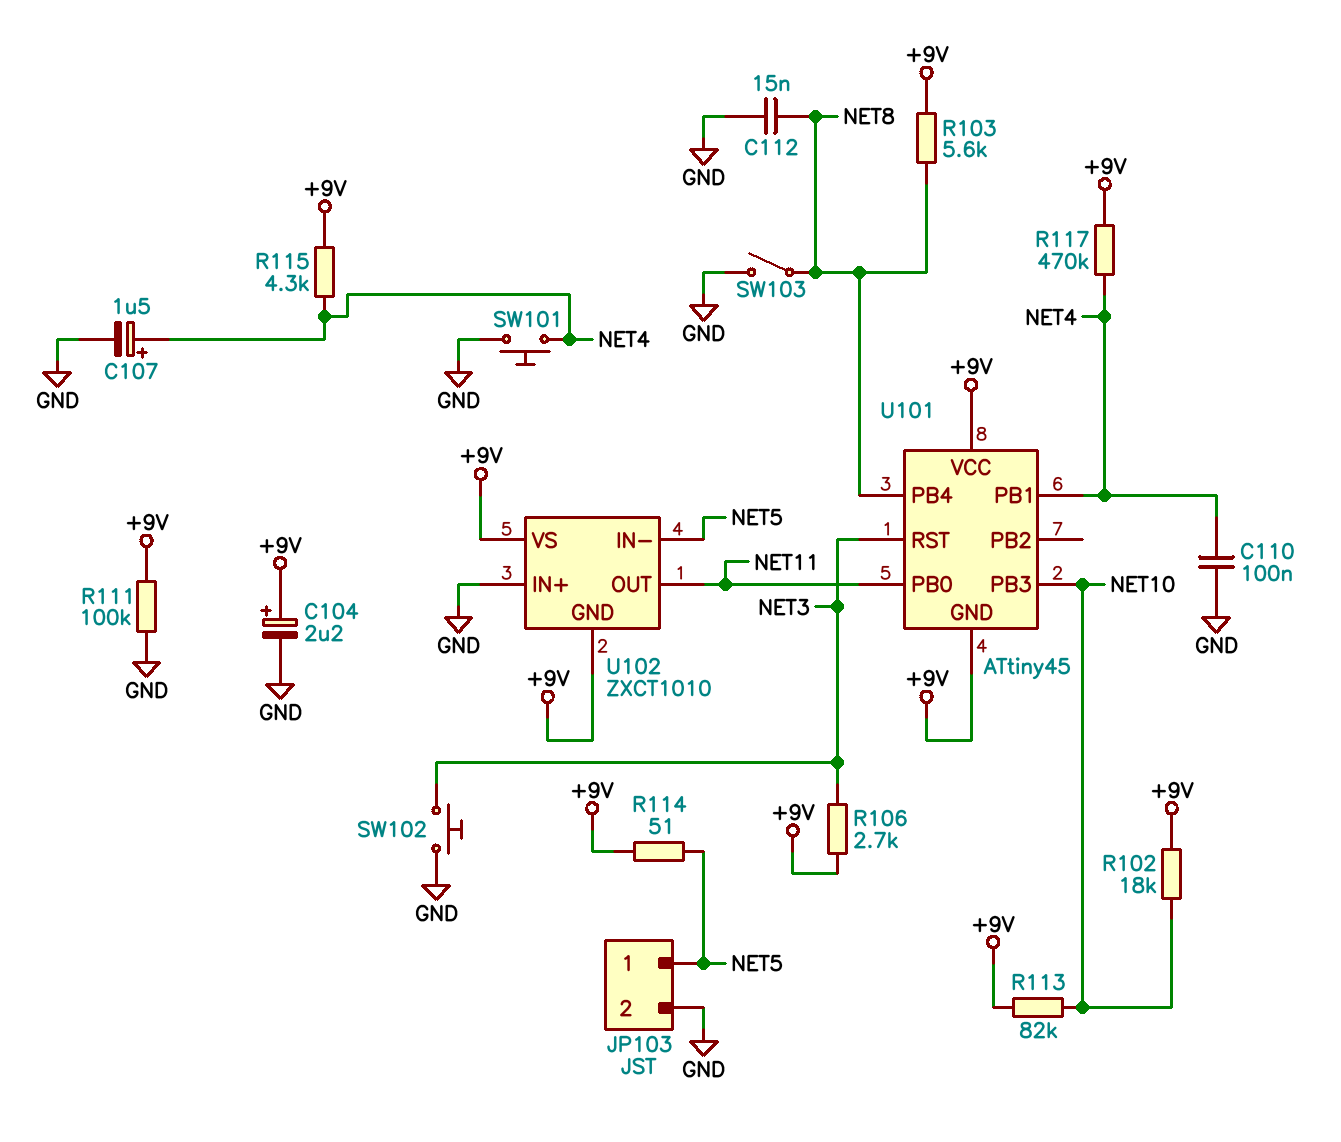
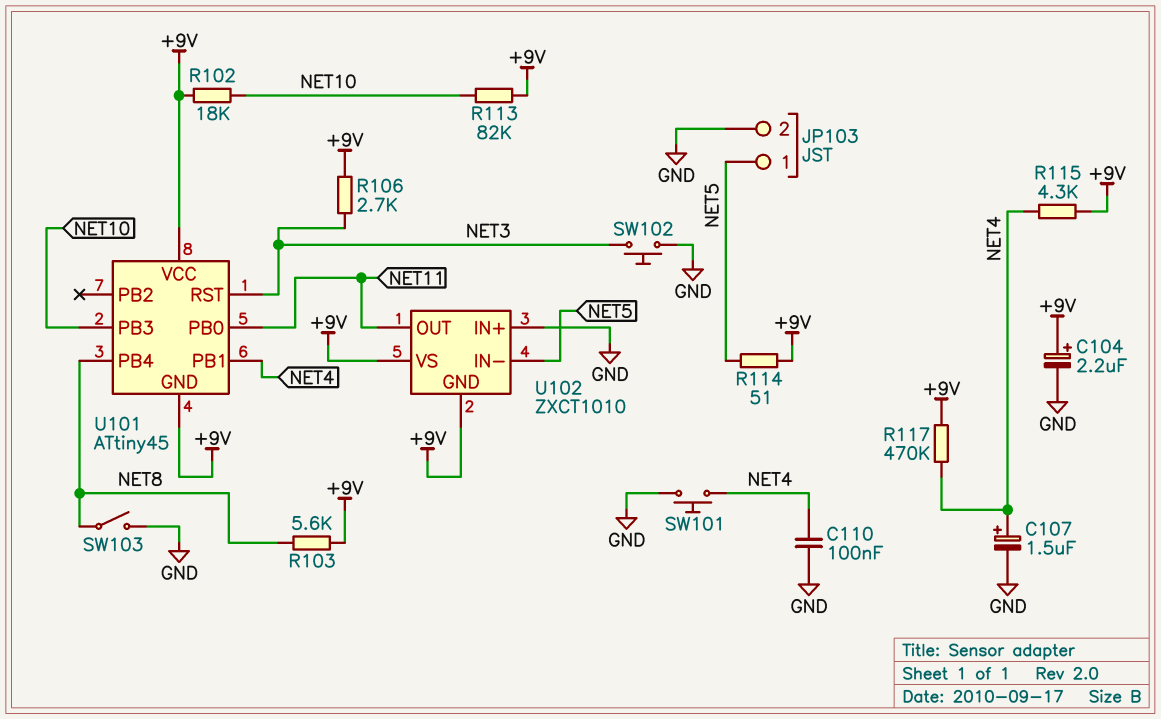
C112: 15nF (GND, NET8) -> none
R111: 100k (+9V, GND) -> none

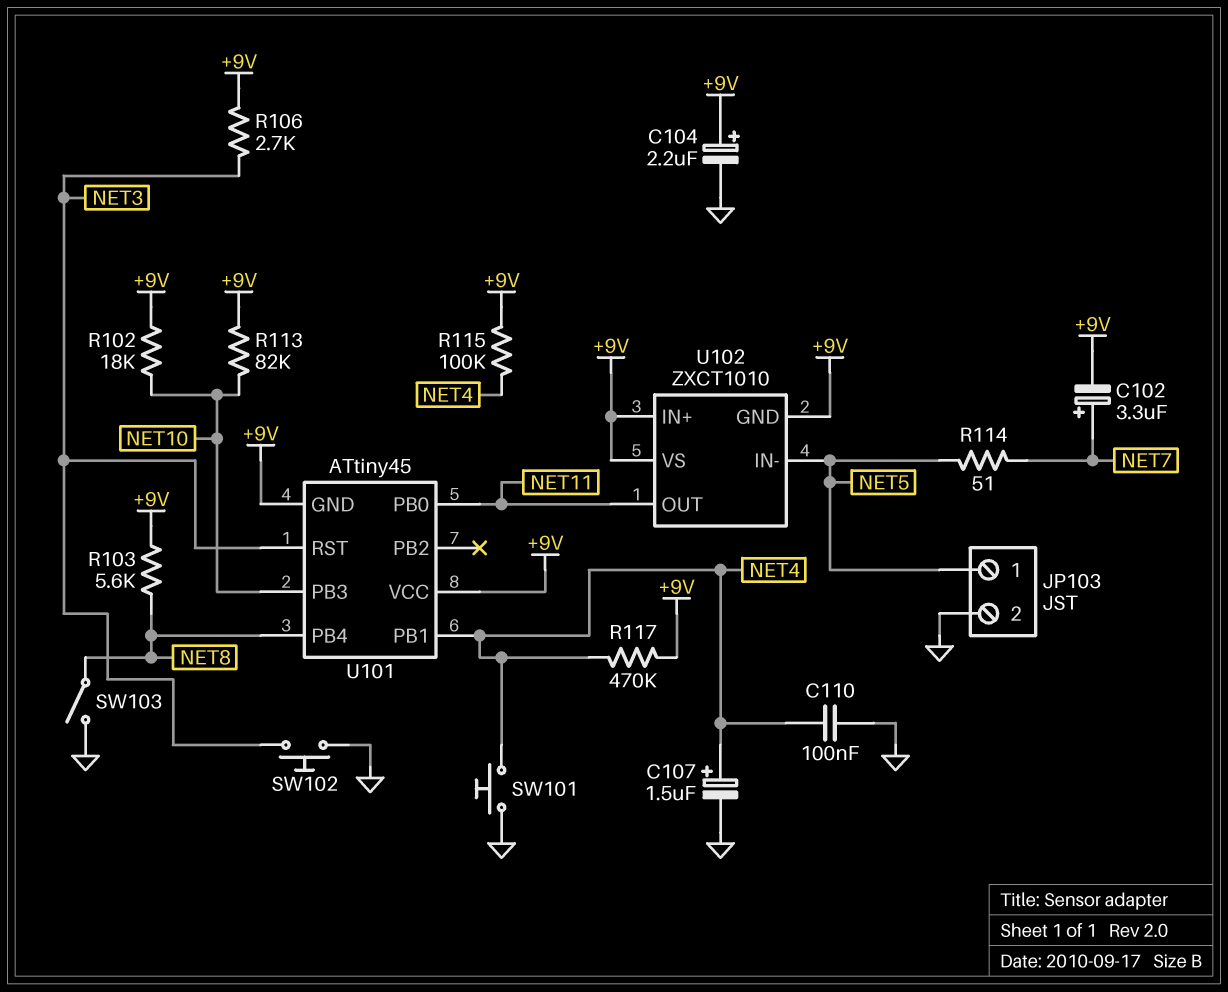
C102: none -> 3.3uF (plus NET7, minus +9V)
R114: 51 (+9V, NET5) -> 51 (NET5, NET7)
R115: 4.3k (+9V, NET4) -> 100k (+9V, NET4)
U102 pin IN+: GND -> +9V

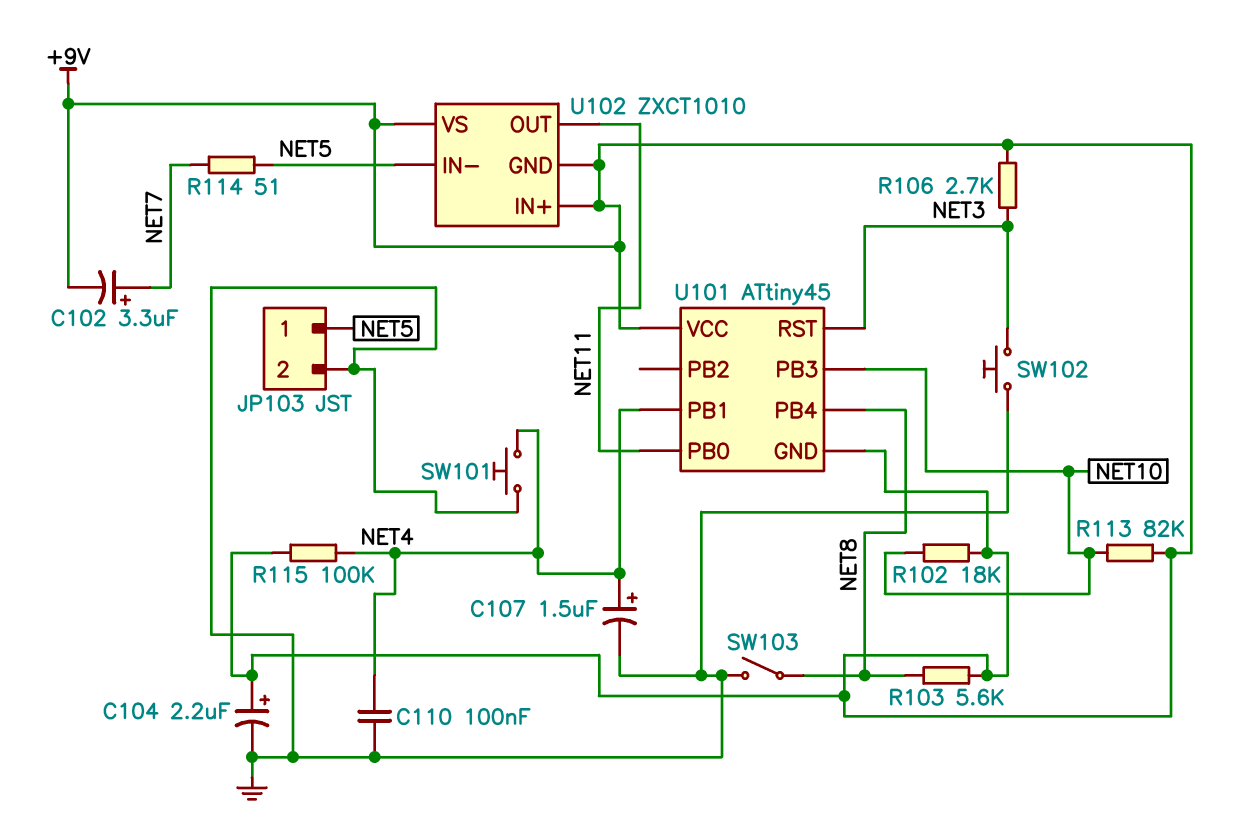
R117: 470k (+9V, NET4) -> none

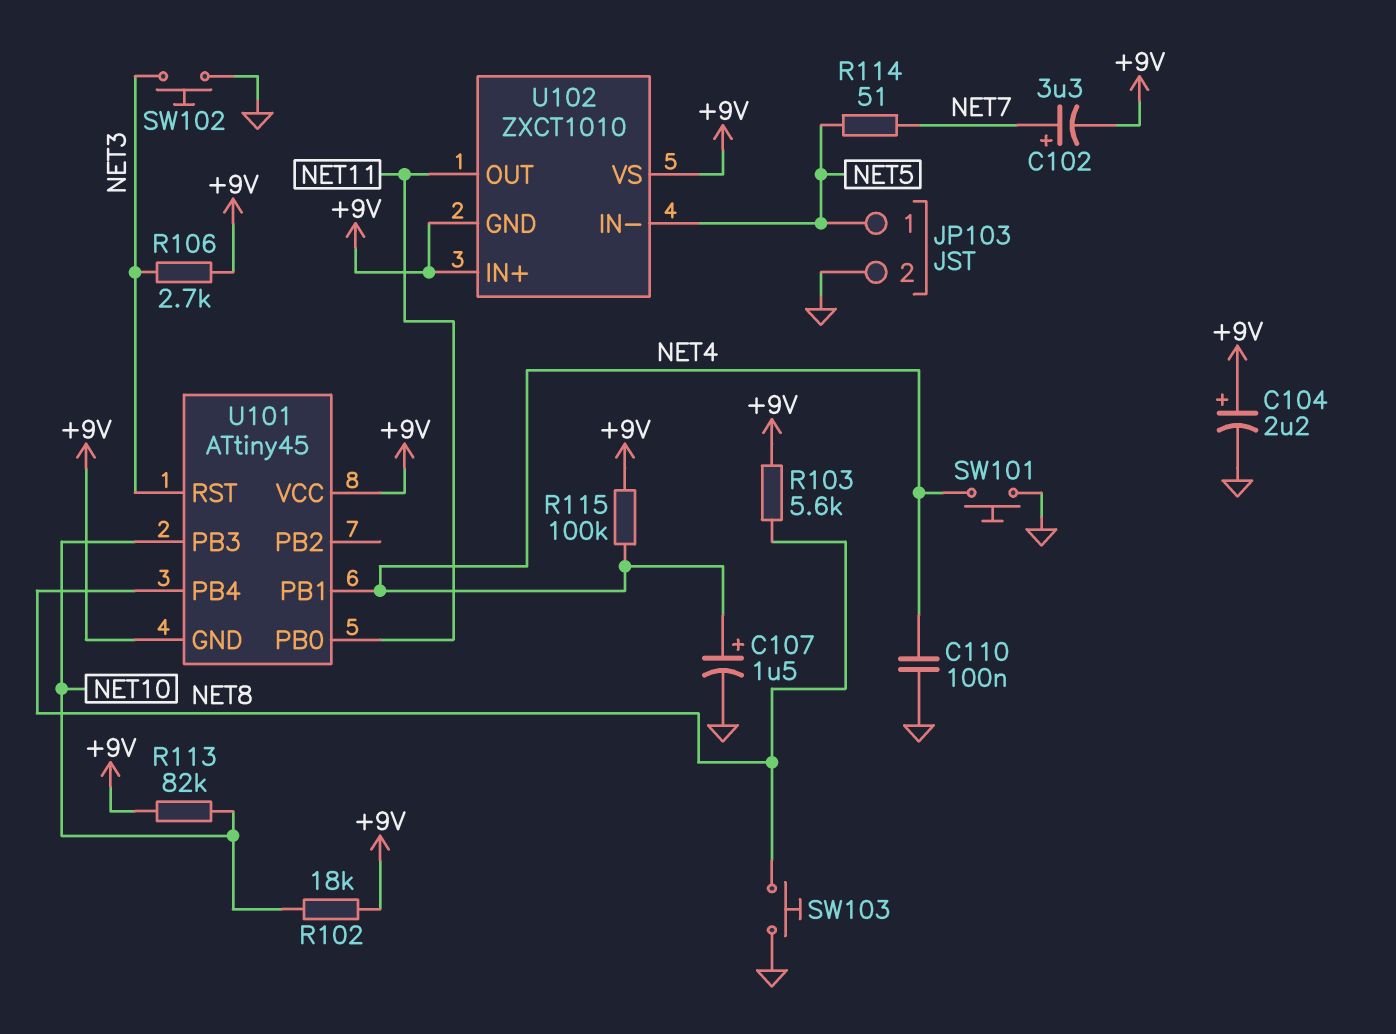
SW103: switch (GND, NET8) -> button (GND, NET8)

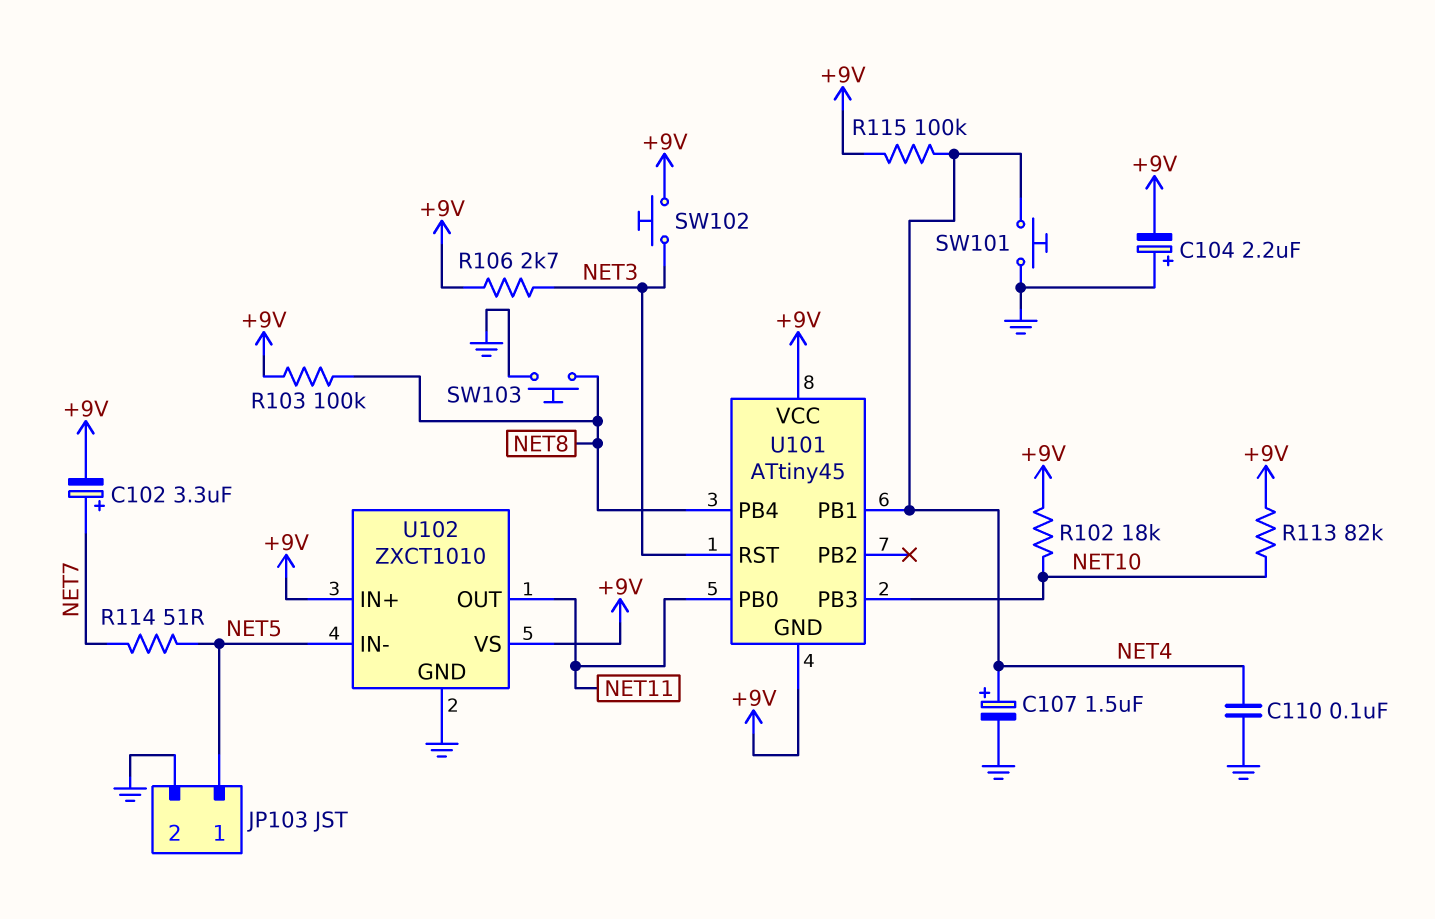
C104: 2.2uF (plus +9V, minus GND) -> 2.2uF (plus GND, minus +9V)
R103: 5.6k (+9V, NET8) -> 100k (+9V, NET8)
SW102: button (GND, NET3) -> button (+9V, NET3)
U102 pin GND: +9V -> GND

